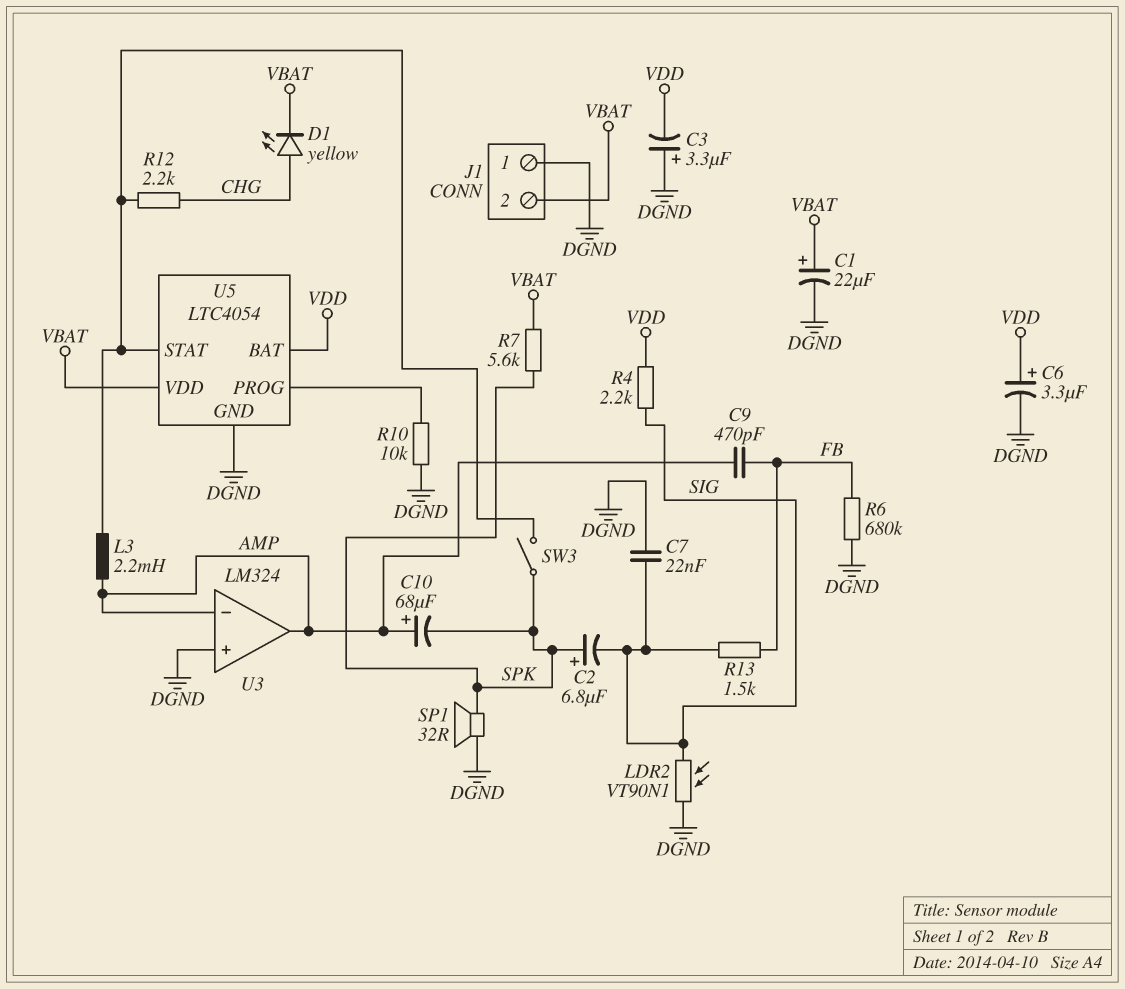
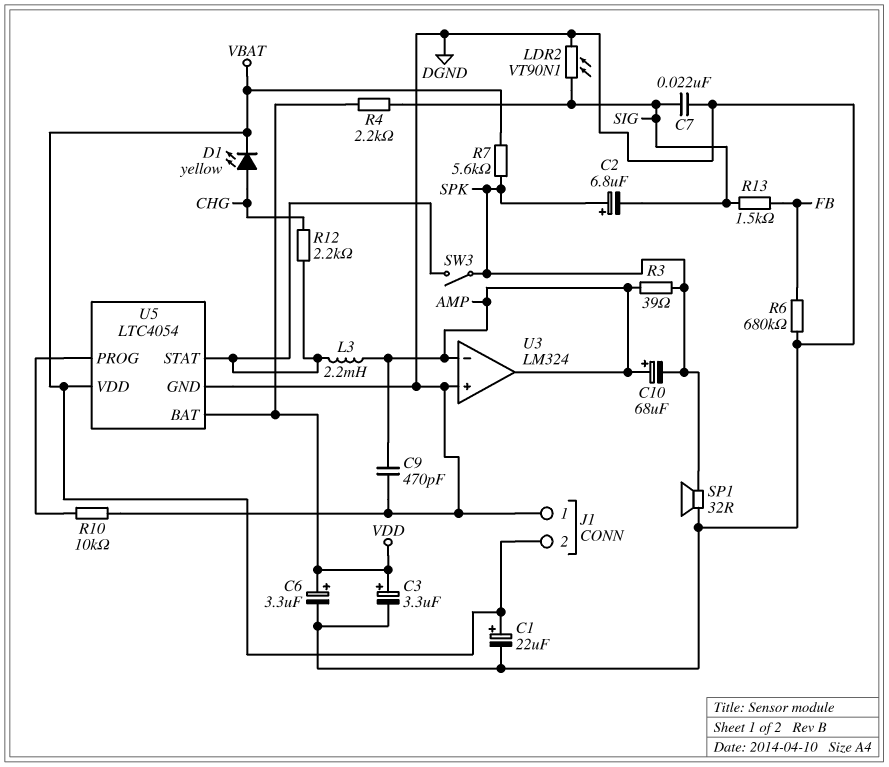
C3: 3.3uF (plus DGND, minus VDD) -> 3.3uF (plus VDD, minus DGND)
C9: 470pF (AMP, FB) -> 470pF (AMP, DGND)
R3: none -> 39 (AMP, SPK)

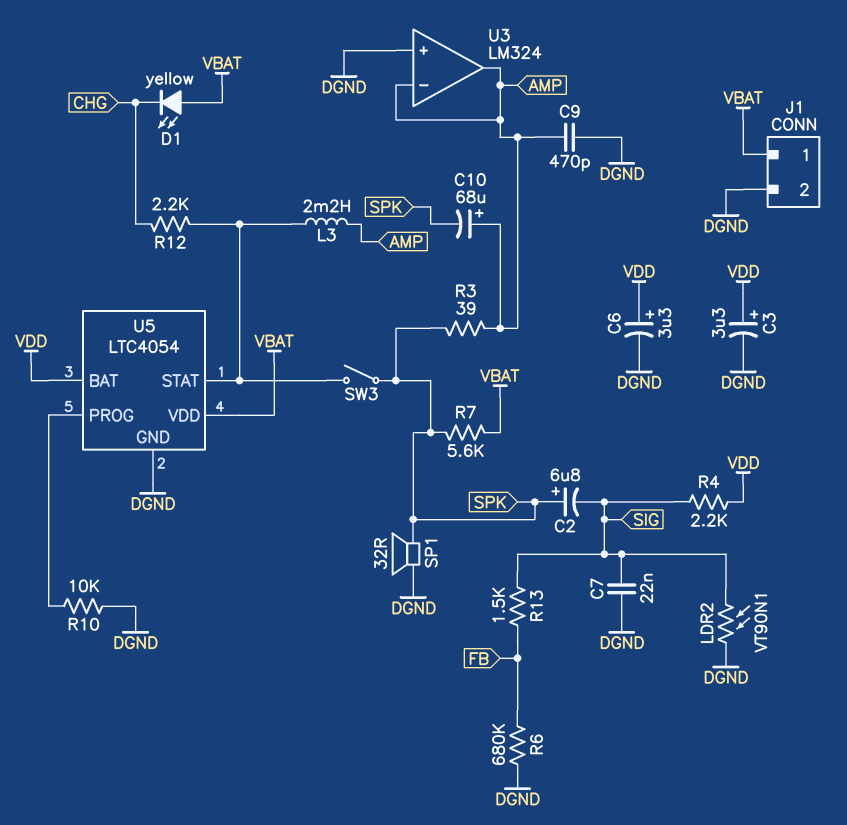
C1: 22uF (plus VBAT, minus DGND) -> none
D1: LED yellow (A CHG, K VBAT) -> LED yellow (A VBAT, K CHG)
J1 pin 1: DGND -> VBAT
J1 pin 2: VBAT -> DGND

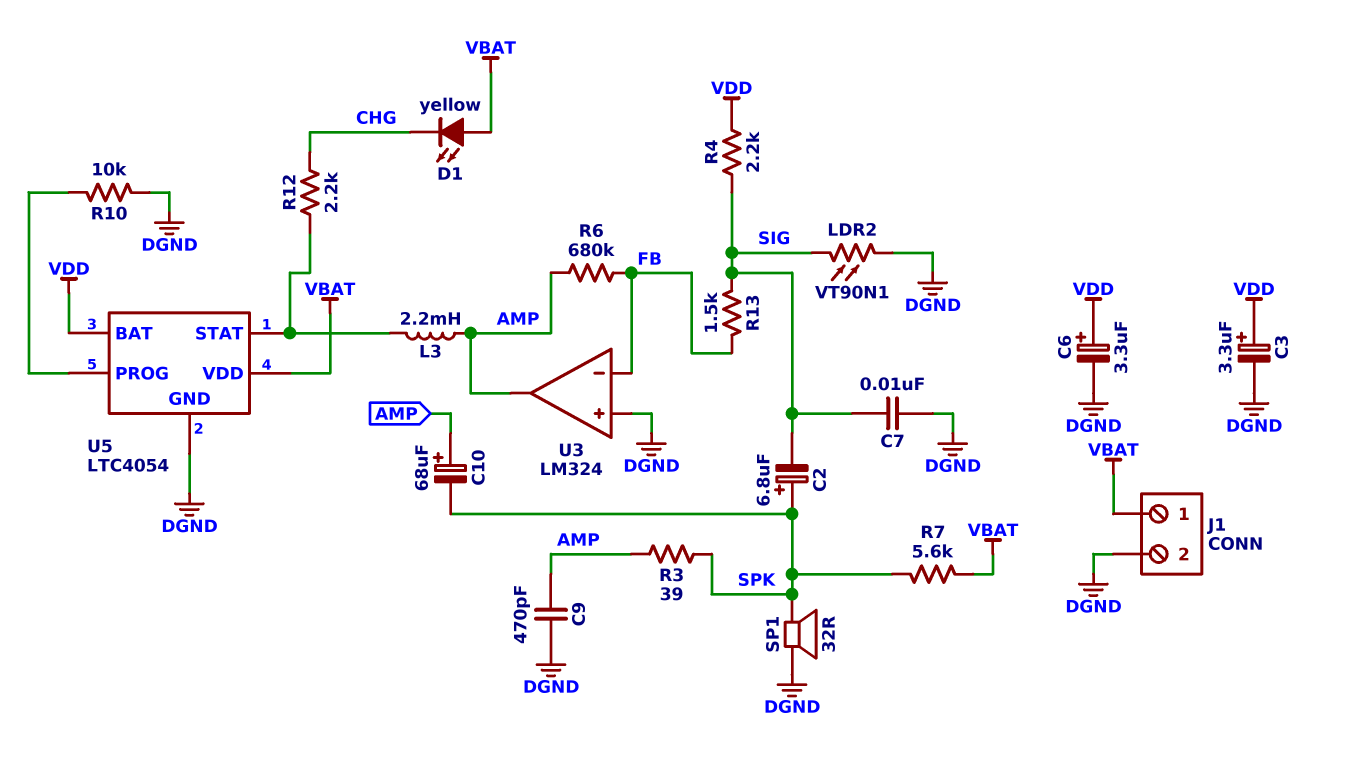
C7: 22nF (DGND, SIG) -> 10nF (DGND, SIG)
R6: 680k (DGND, FB) -> 680k (AMP, FB)
SW3: switch (SPK, U5/STAT) -> none
U3 pin in-: AMP -> FB

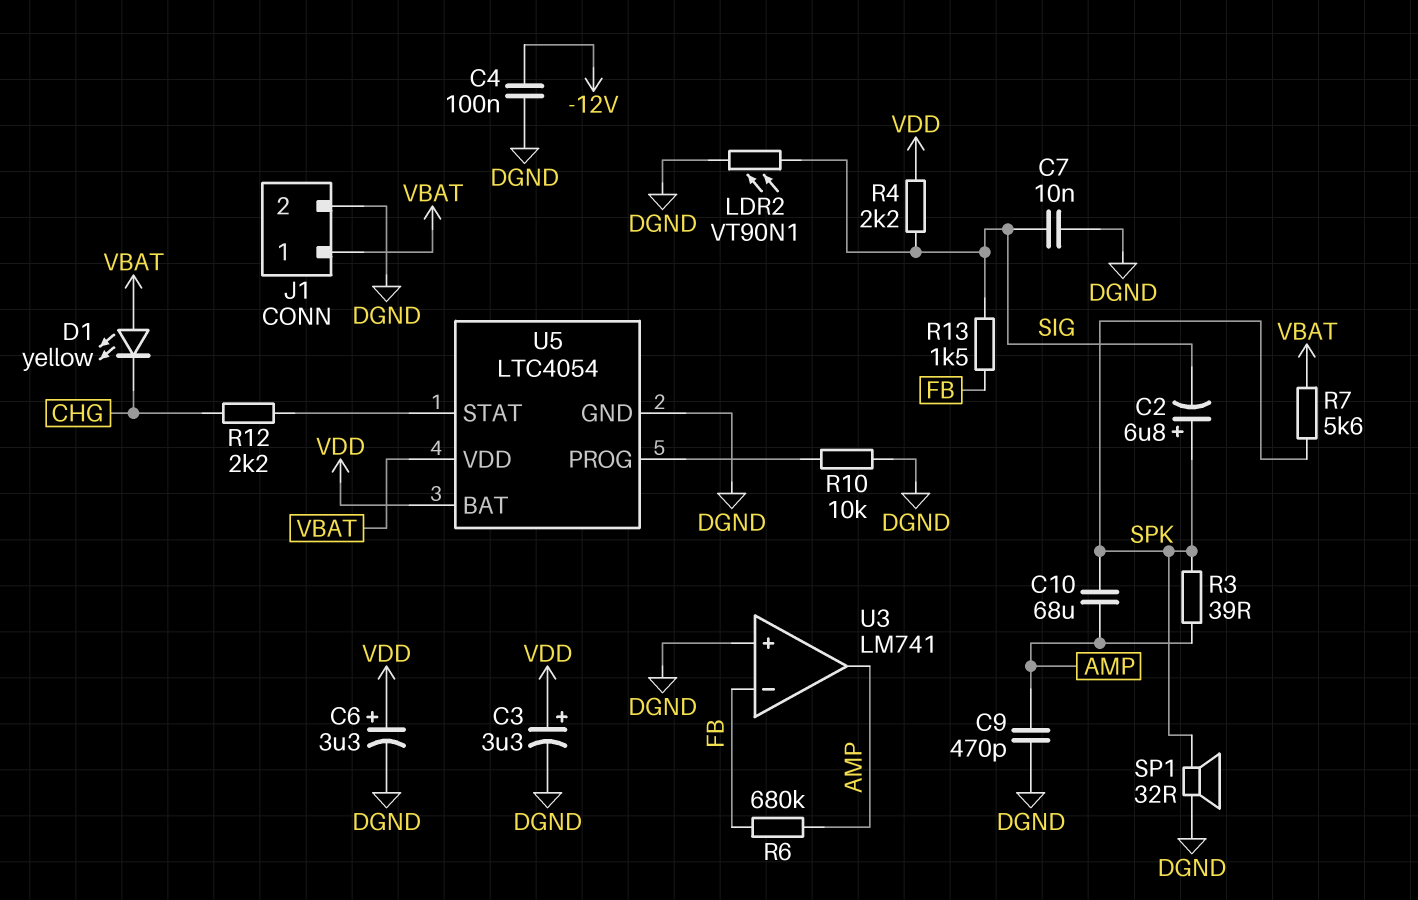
C4: none -> 100nF (-12V, DGND)
C10: 68uF (plus AMP, minus SPK) -> 68uF (AMP, SPK)
L3: 2.2mH (AMP, U5/STAT) -> none
U3: LM324 -> LM741

